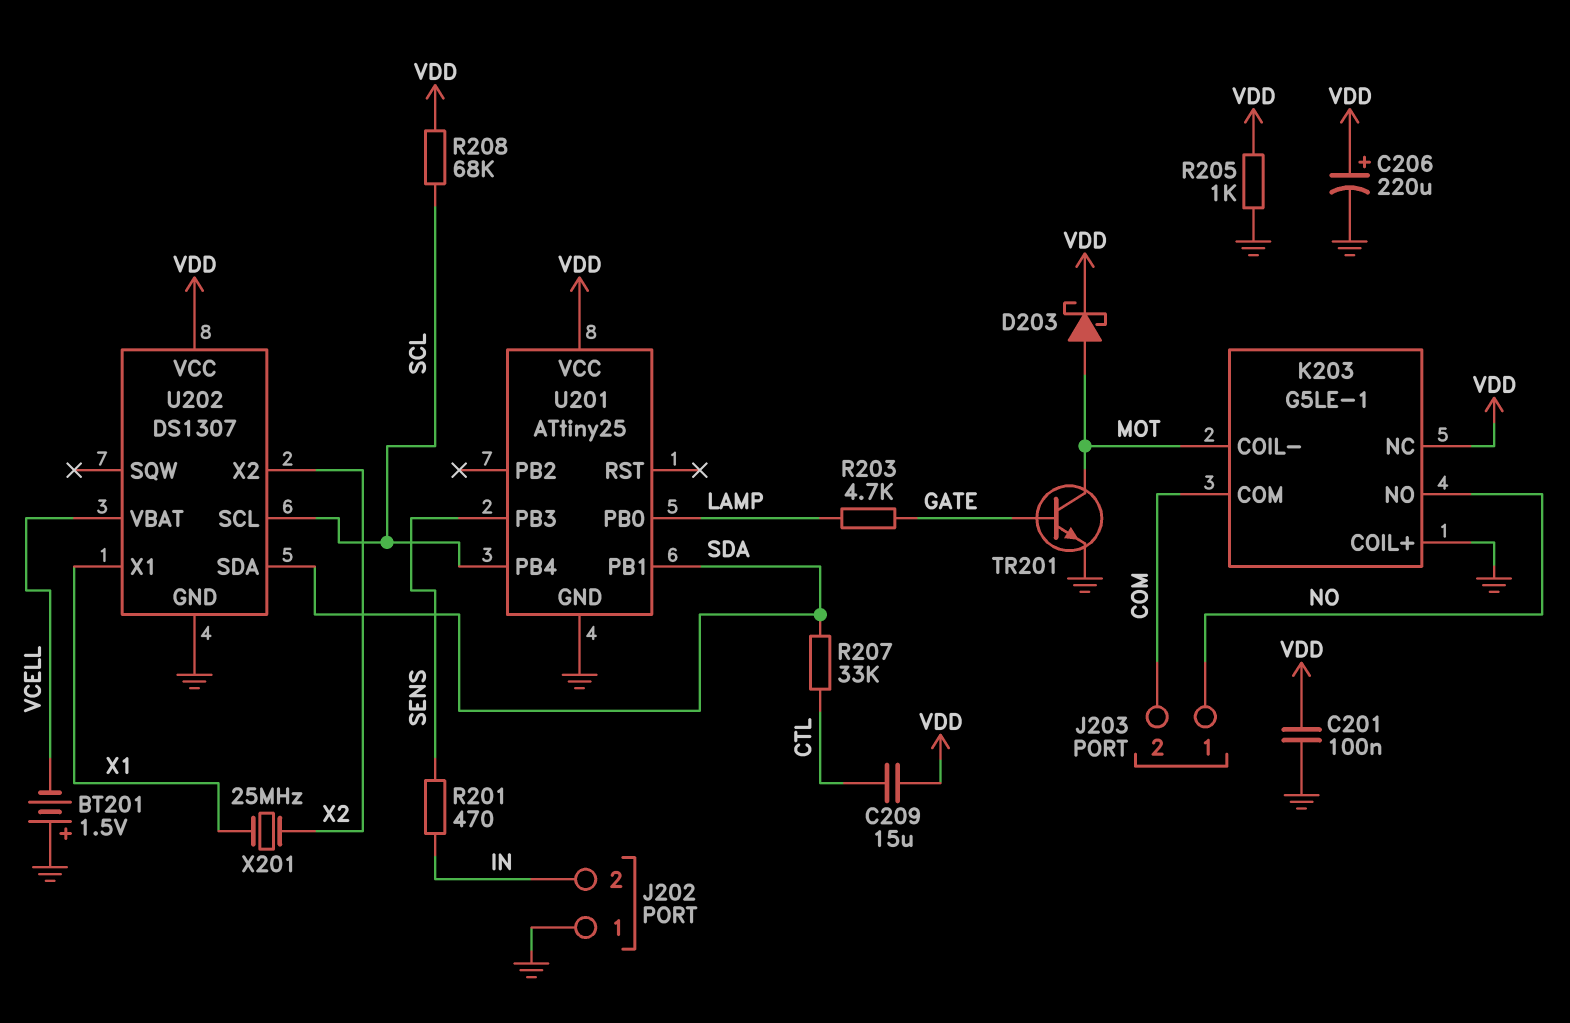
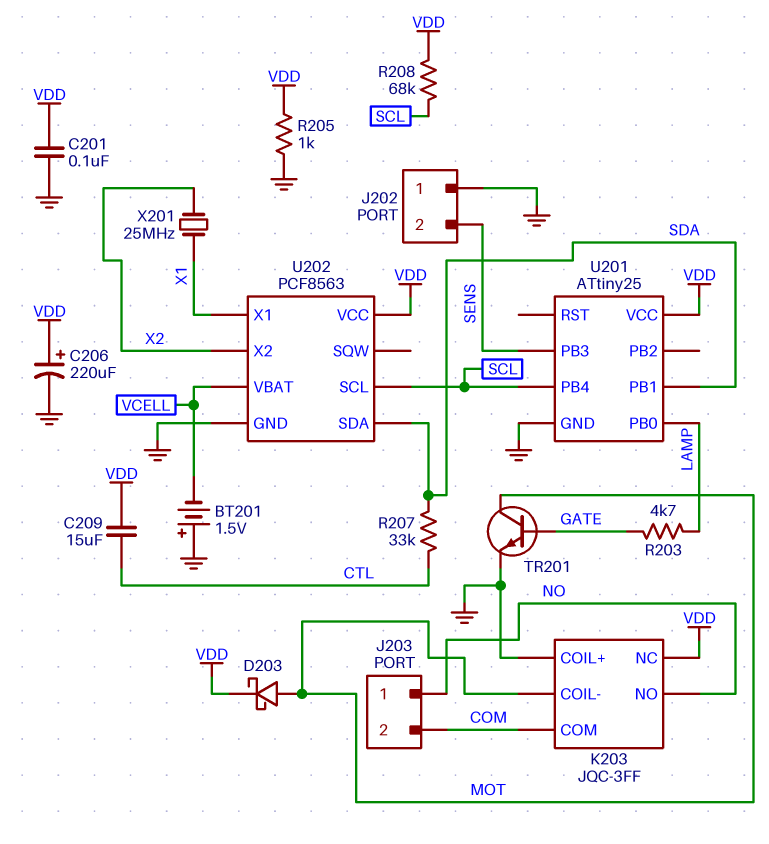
J202 pin 2: IN -> SENS
K203: G5LE-1 -> JQC-3FF
R201: 470 (IN, SENS) -> none
U202: DS1307 -> PCF8563

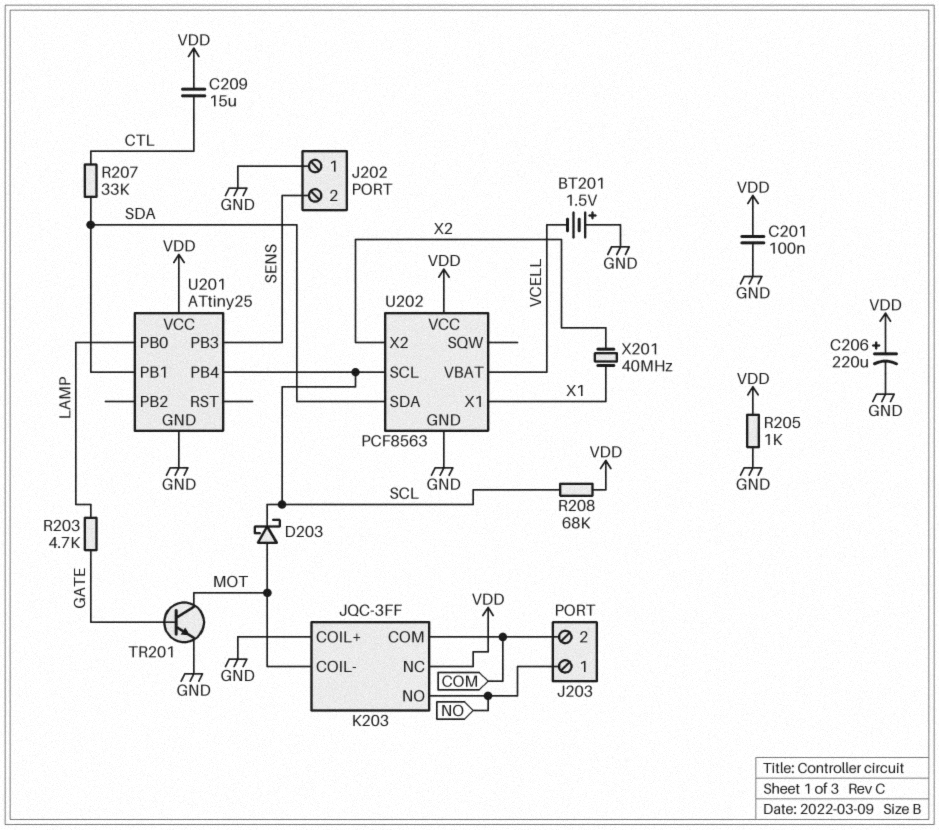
D203: schottky (A MOT, K VDD) -> schottky (A MOT, K SCL)
X201: 25MHz (X1, X2) -> 40MHz (X1, X2)

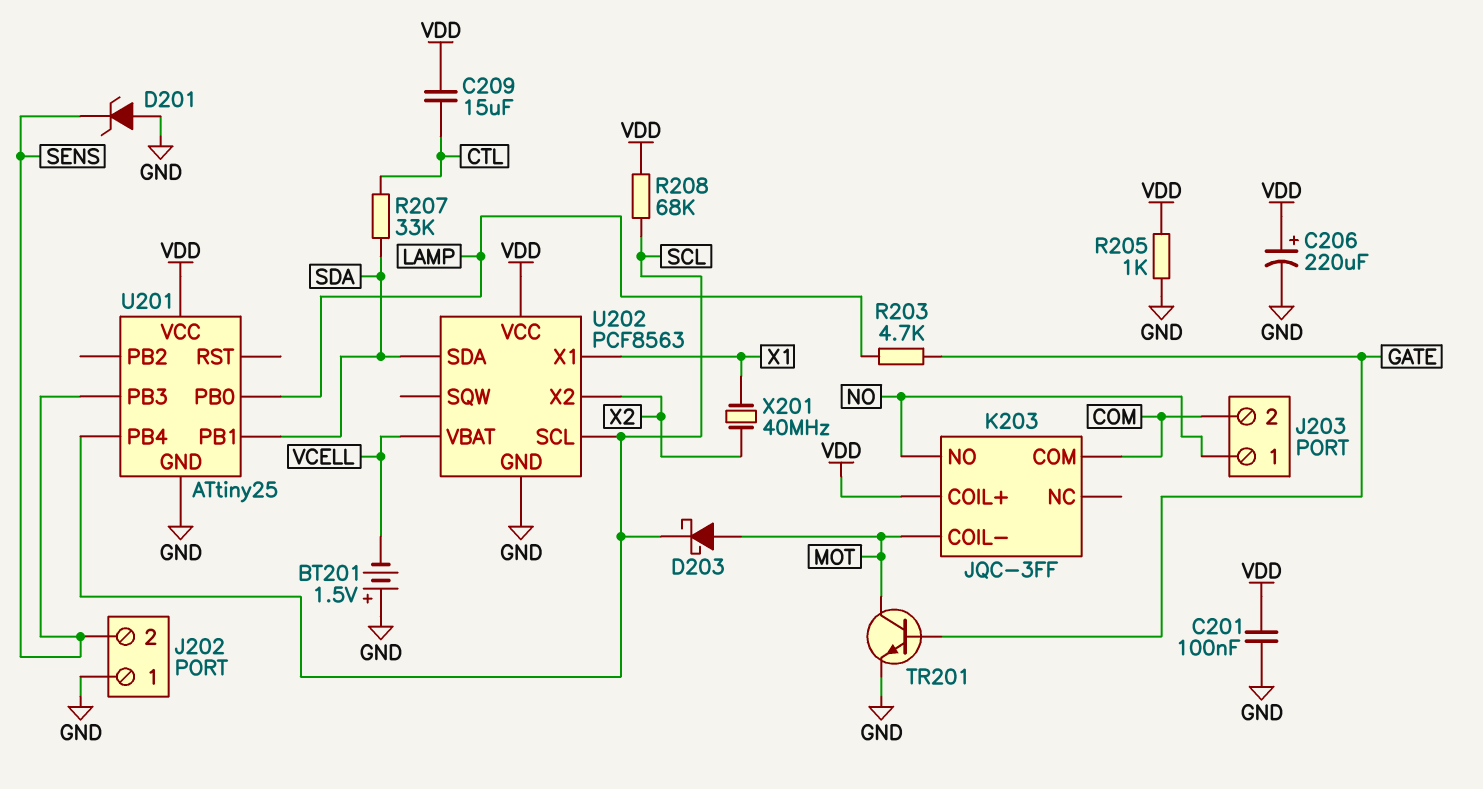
D201: none -> zener (A GND, K SENS)
K203 pin COIL+: GND -> VDD
K203 pin NC: VDD -> none

